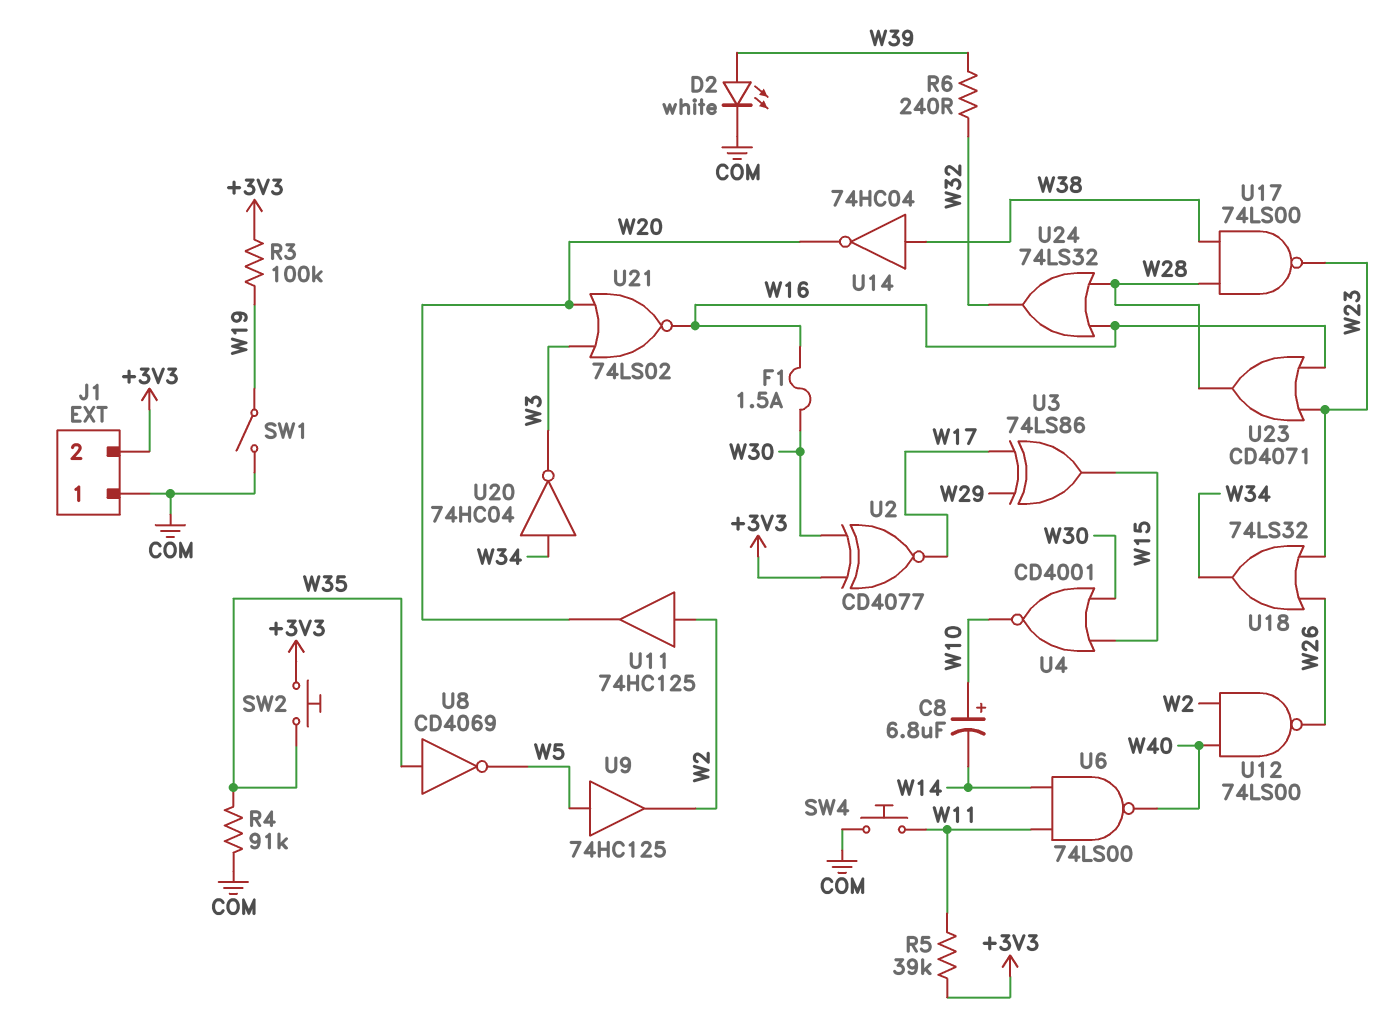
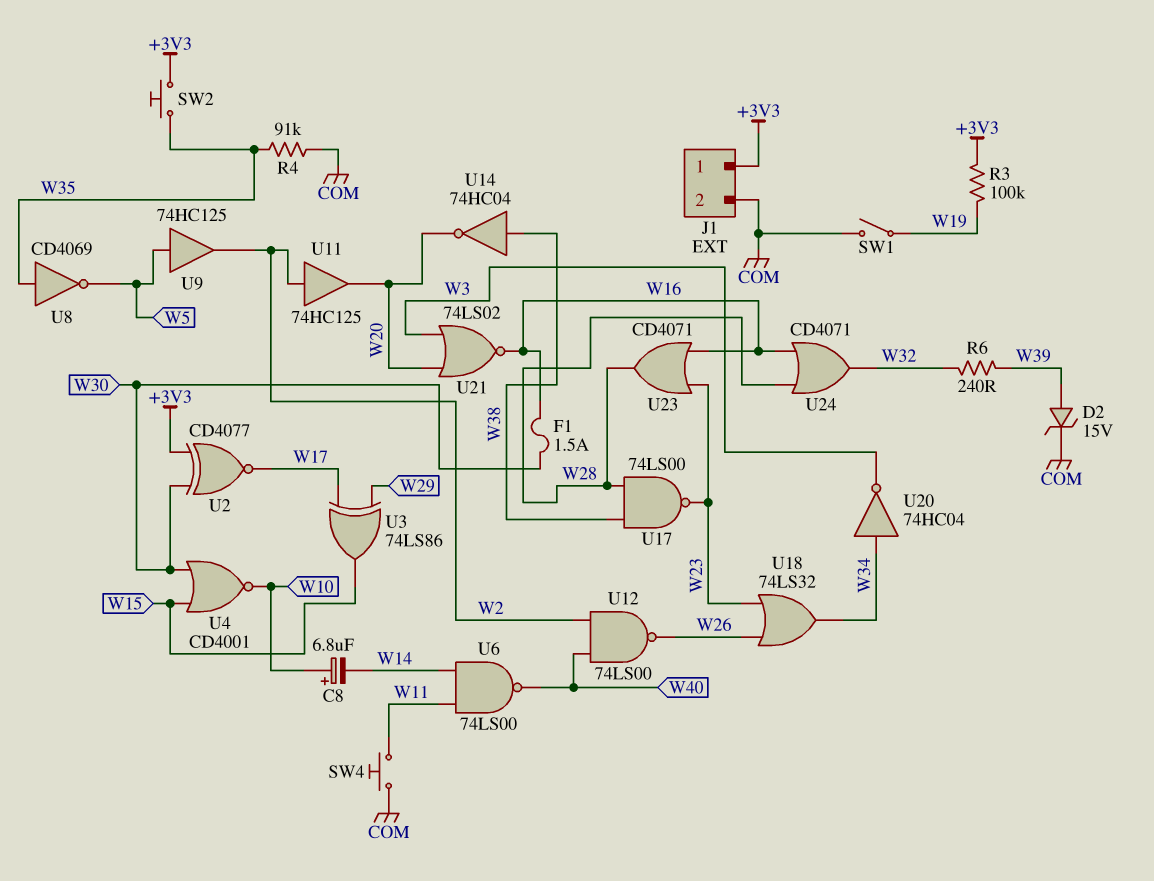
D2: LED white (A W39, K COM) -> zener 15V (A W39, K COM)
J1 pin 1: COM -> +3V3
J1 pin 2: +3V3 -> COM
R5: 39k (+3V3, W11) -> none
U24: OR 74LS32 (in W16, in W28, out W32) -> OR CD4071 (in W16, in W28, out W32)

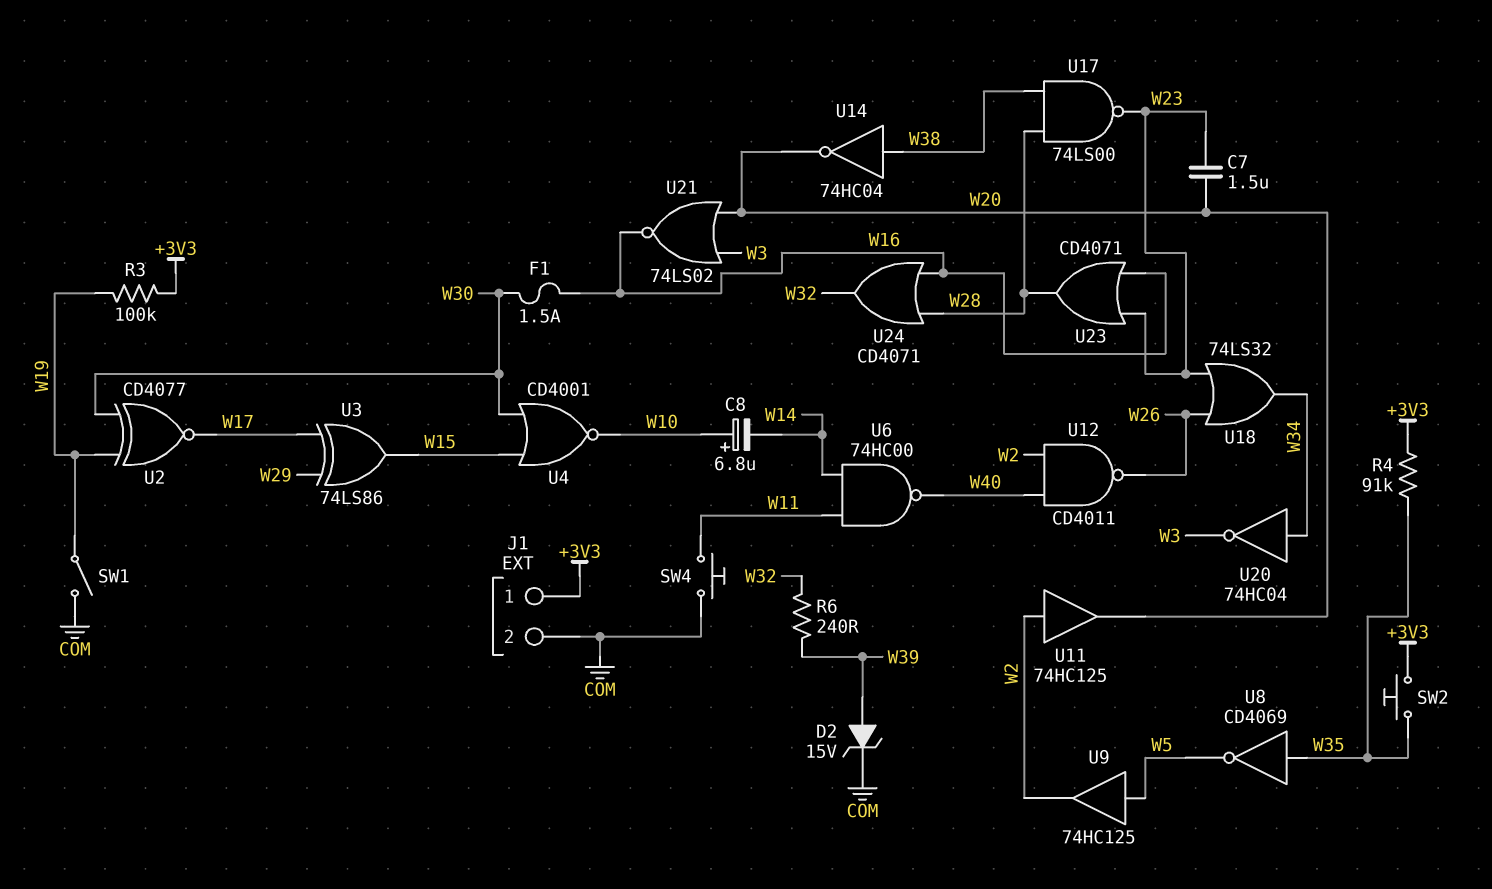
C7: none -> 1.5uF (W20, W23)
R4: 91k (COM, W35) -> 91k (+3V3, W35)
U2: XNOR CD4077 (in +3V3, in W30, out W17) -> XNOR CD4077 (in W19, in W30, out W17)
U6: NAND 74LS00 (in W11, in W14, out W40) -> NAND 74HC00 (in W11, in W14, out W40)
U12: NAND 74LS00 (in W2, in W40, out W26) -> NAND CD4011 (in W2, in W40, out W26)

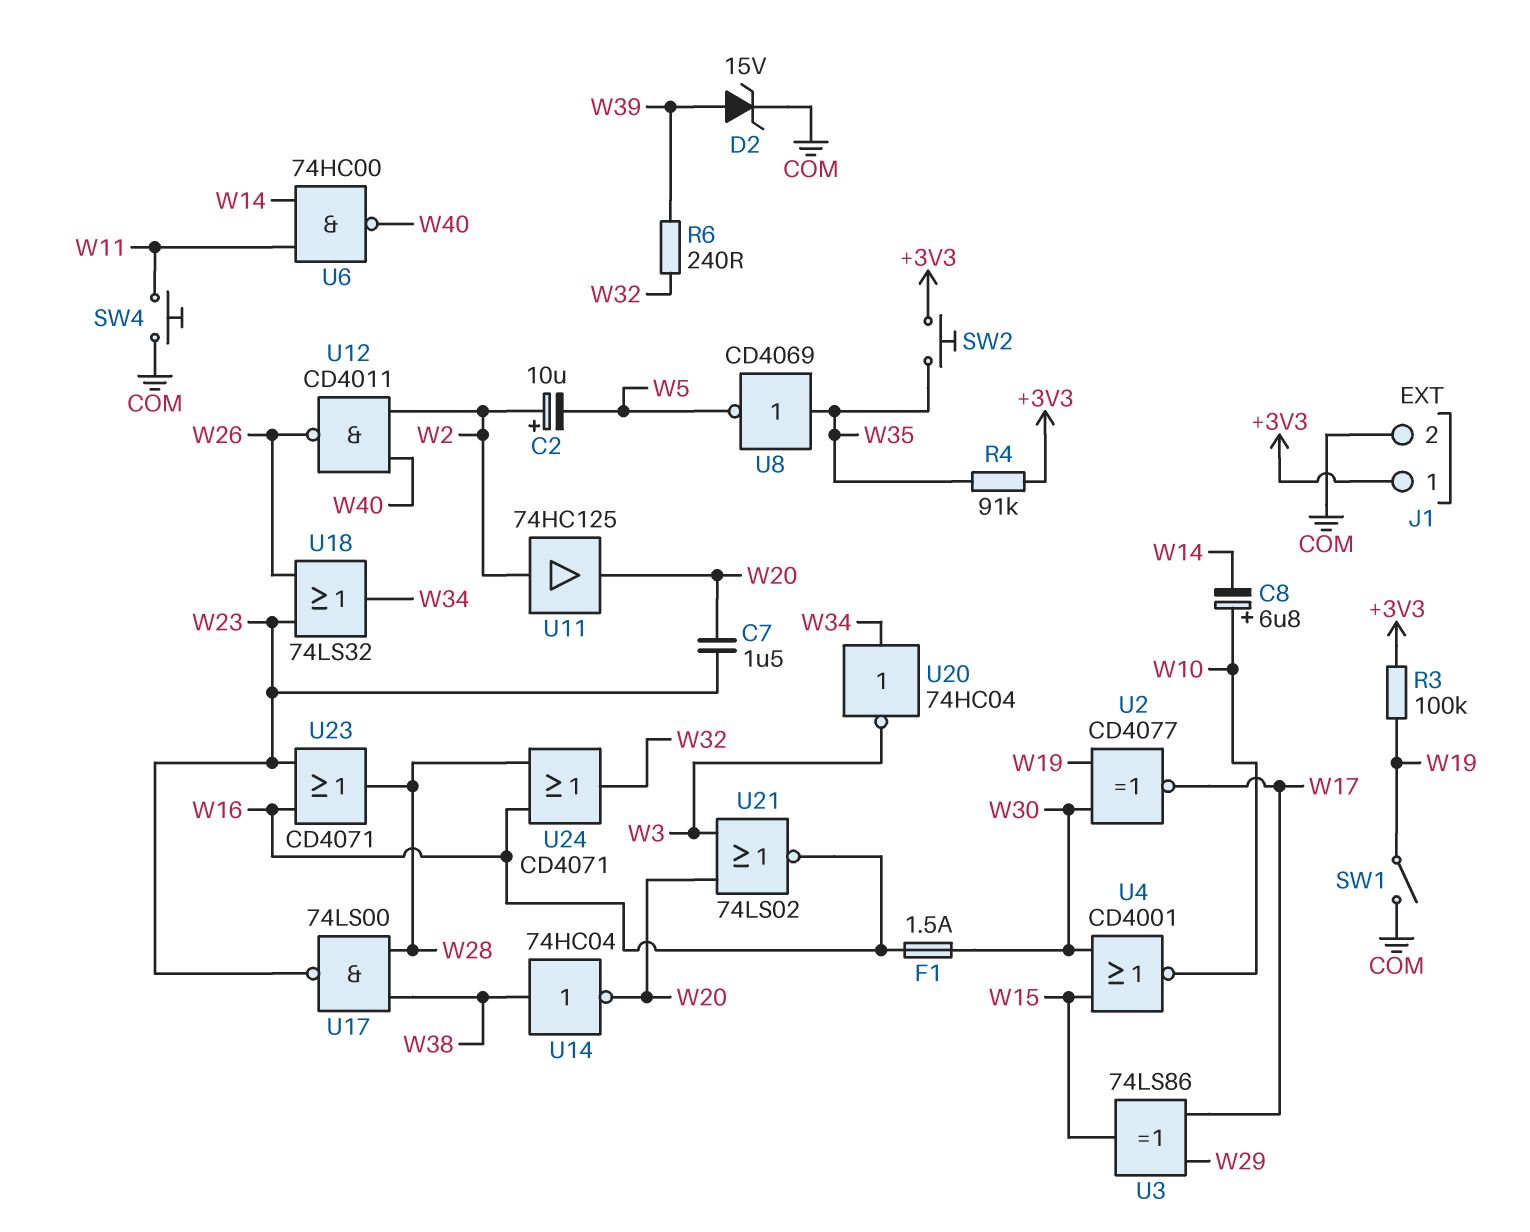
C2: none -> 10uF (plus W2, minus W5)
U9: buffer 74HC125 (in W5, out W2) -> none

